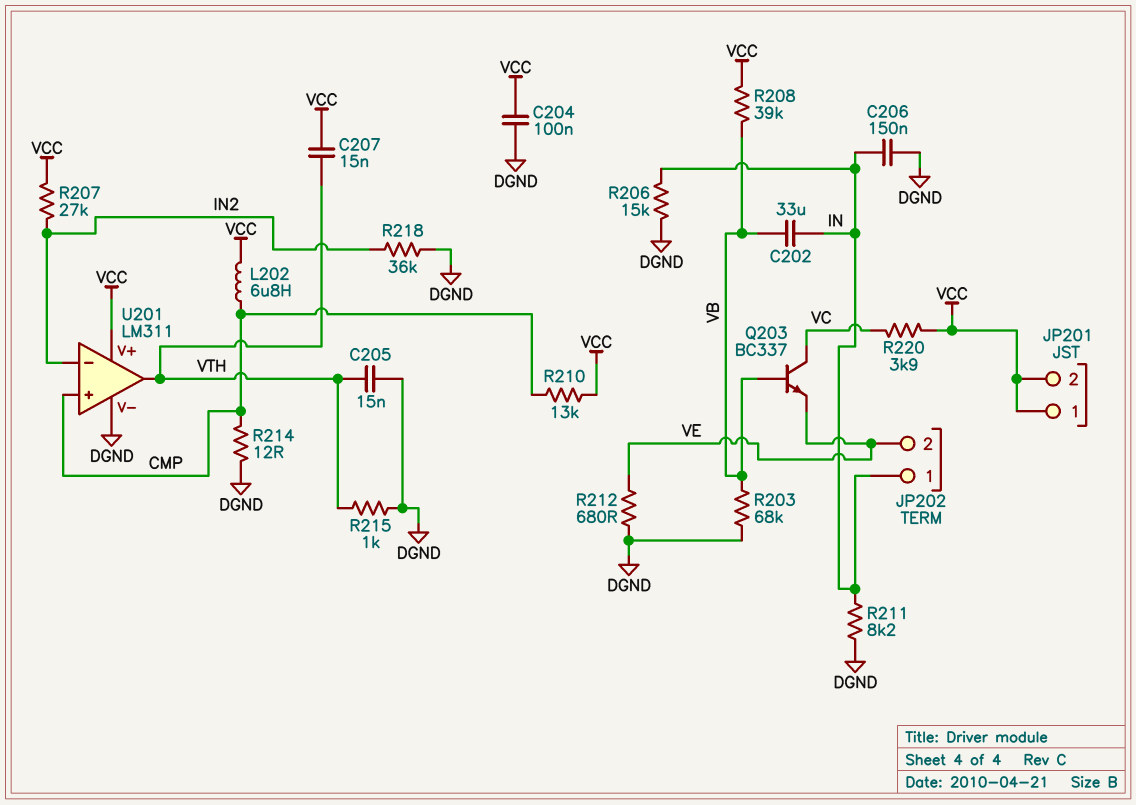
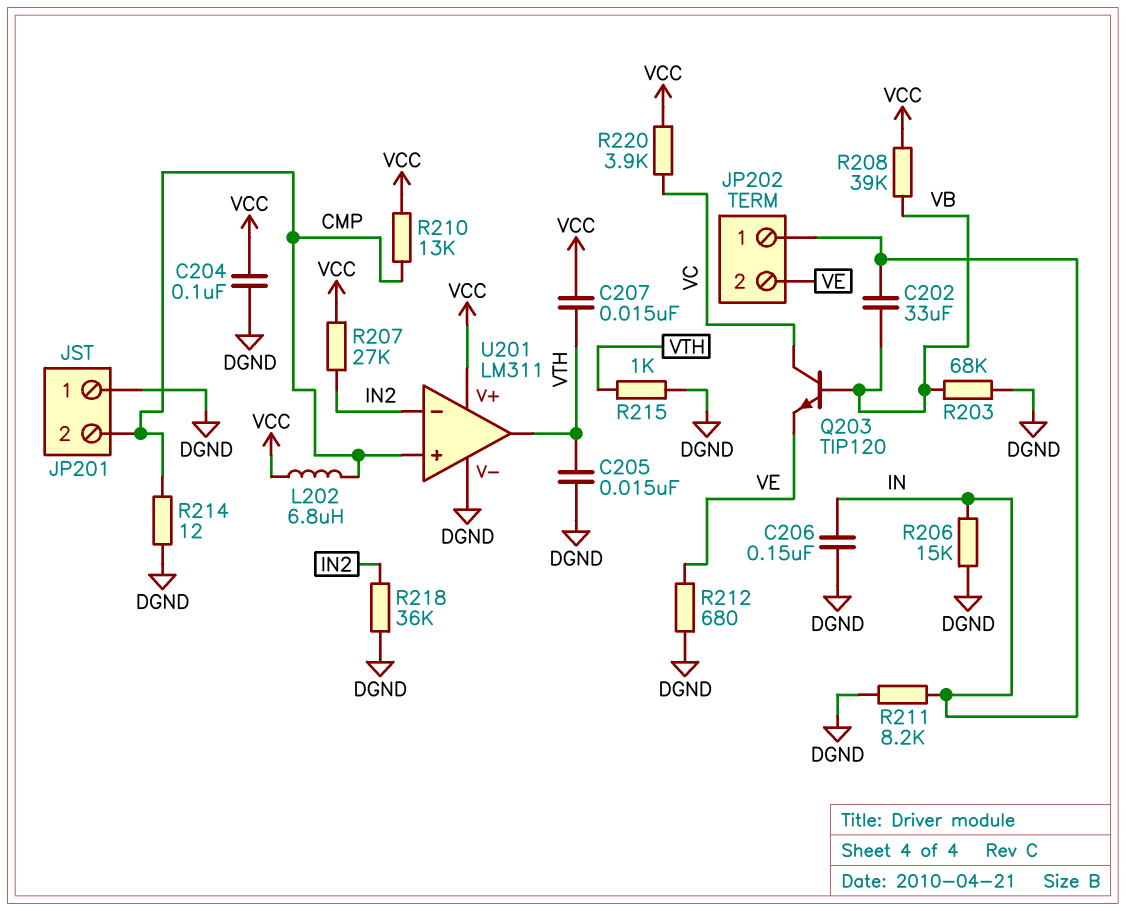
JP201 pin 1: VCC -> DGND
JP201 pin 2: VCC -> CMP
Q203: NPN BC337 (B VB, C VC, E VE) -> NPN TIP120 (B VB, C VC, E VE)

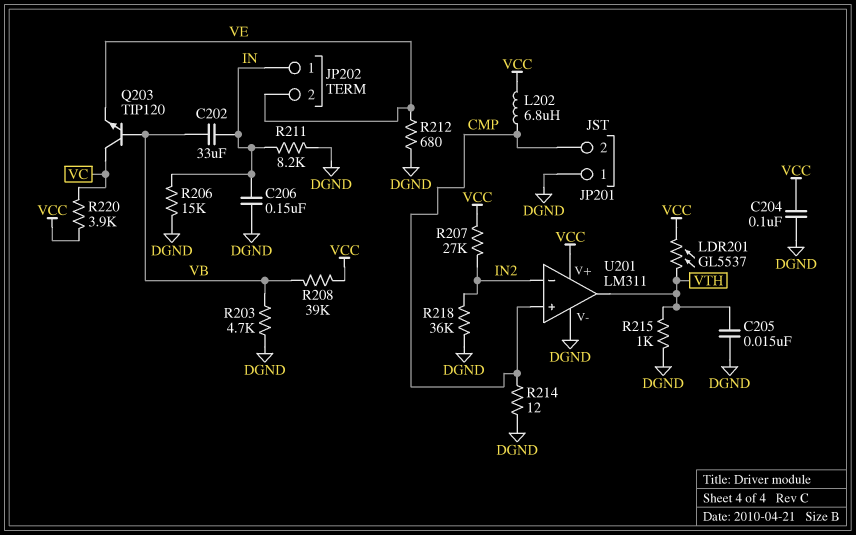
C207: 15nF (VCC, VTH) -> none
LDR201: none -> GL5537 (VCC, VTH)
R203: 68k (DGND, VB) -> 4.7k (DGND, VB)
R210: 13k (CMP, VCC) -> none

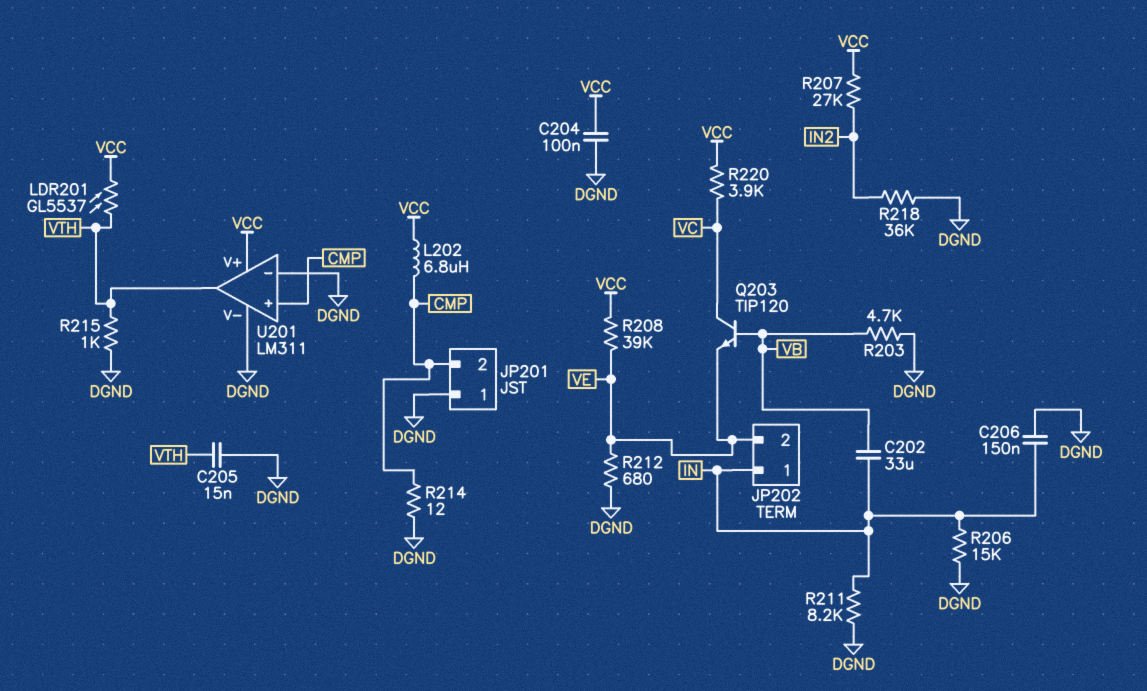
R208: 39k (VB, VCC) -> 39k (VCC, VE)
U201 pin in-: IN2 -> DGND

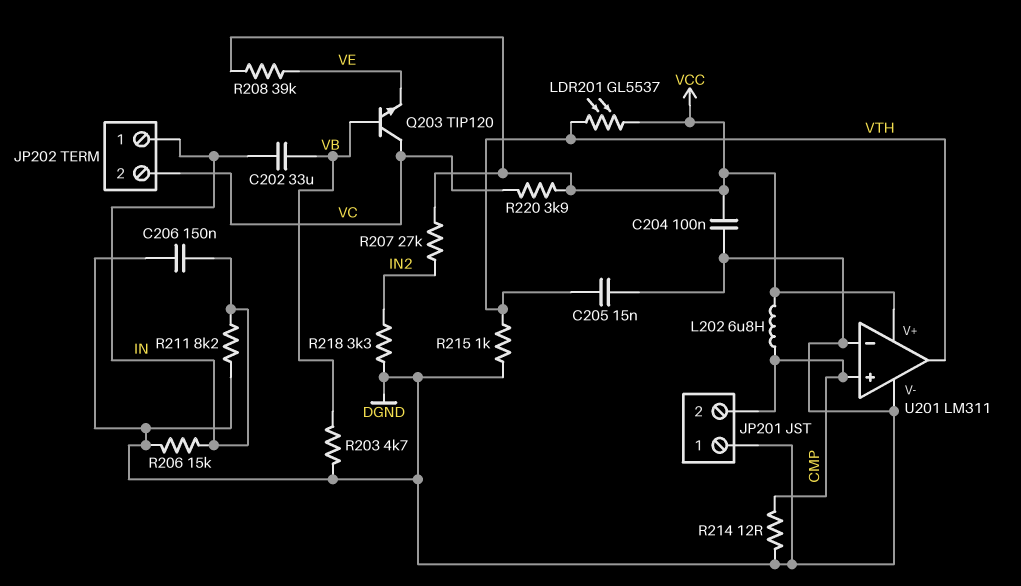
JP202 pin 2: VE -> VC
R212: 680 (DGND, VE) -> none
R218: 36k (DGND, IN2) -> 3.3k (DGND, IN2)

